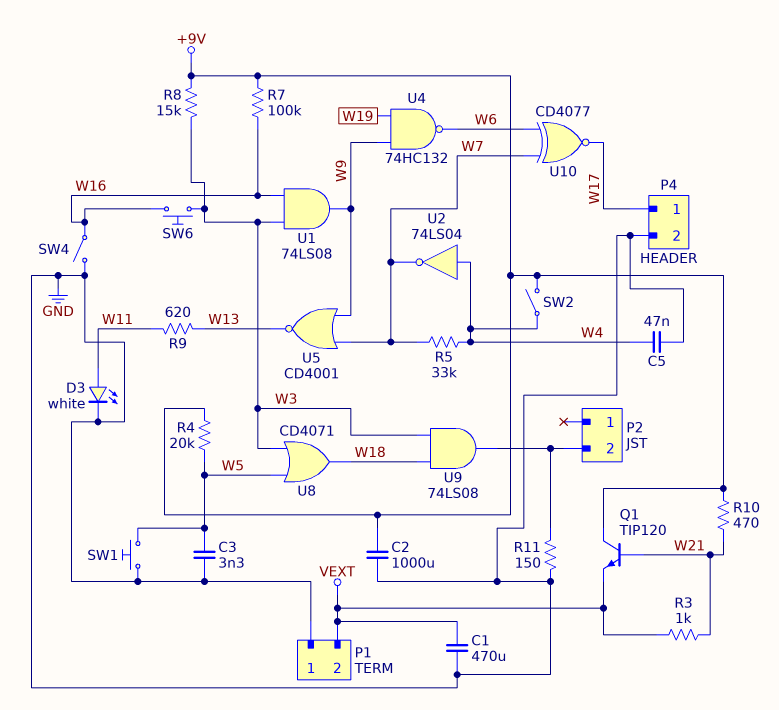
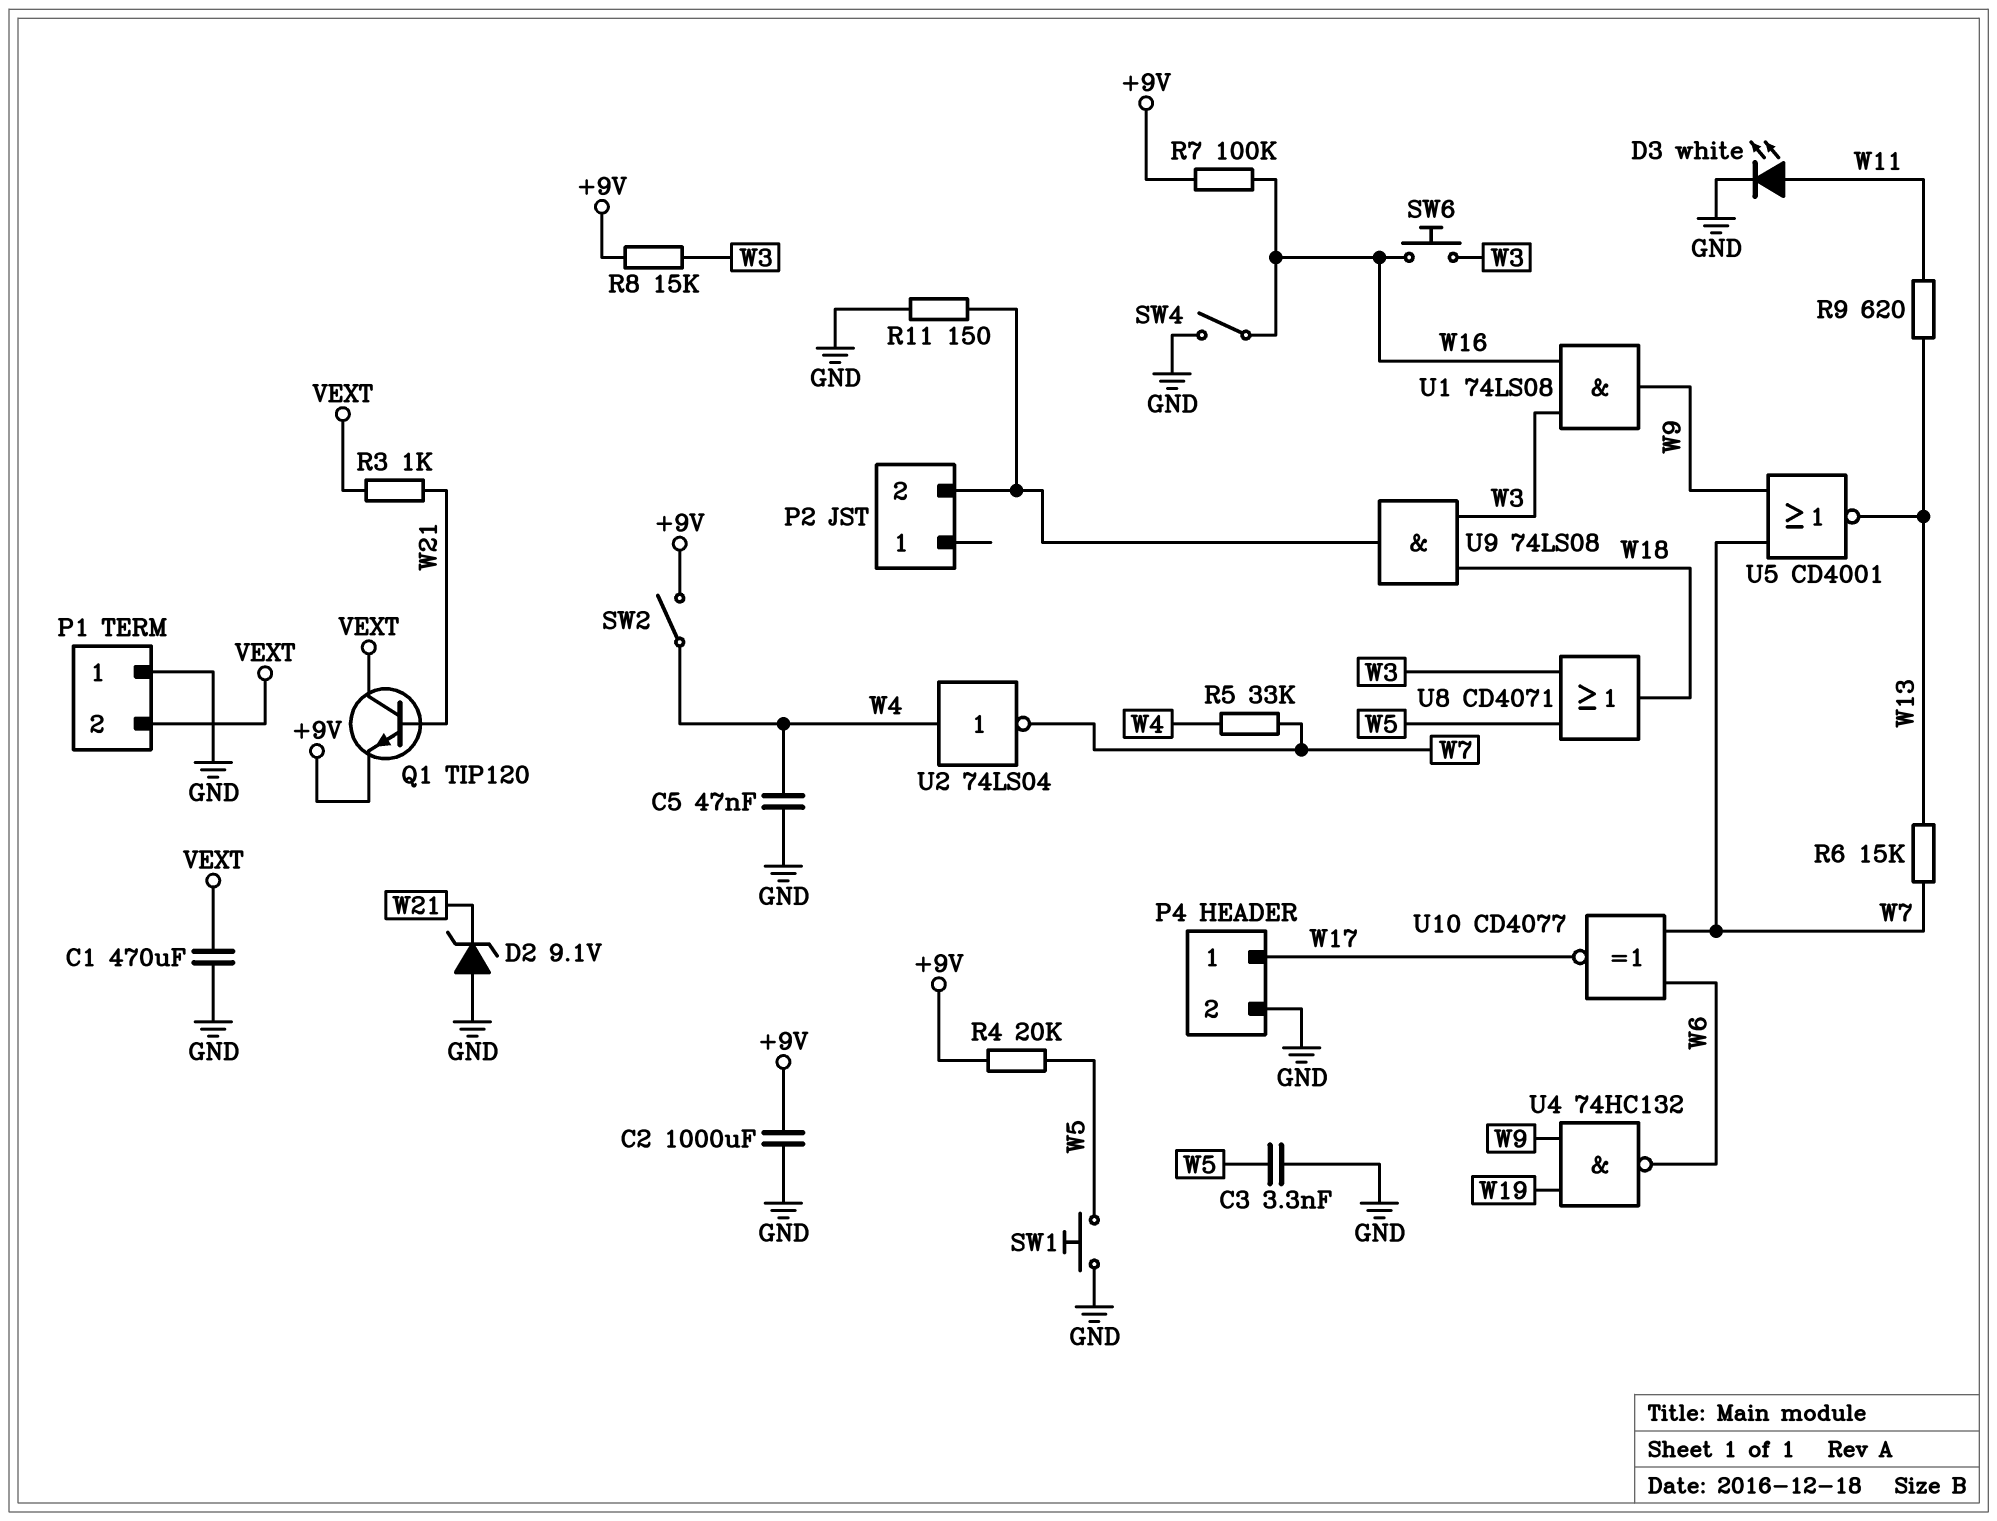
D2: none -> zener 9.1V (A GND, K W21)
Q1: NPN TIP120 (B W21, C +9V, E VEXT) -> NPN TIP120 (B W21, C VEXT, E +9V)
R6: none -> 15k (W7, W13)
R10: 470 (+9V, W21) -> none

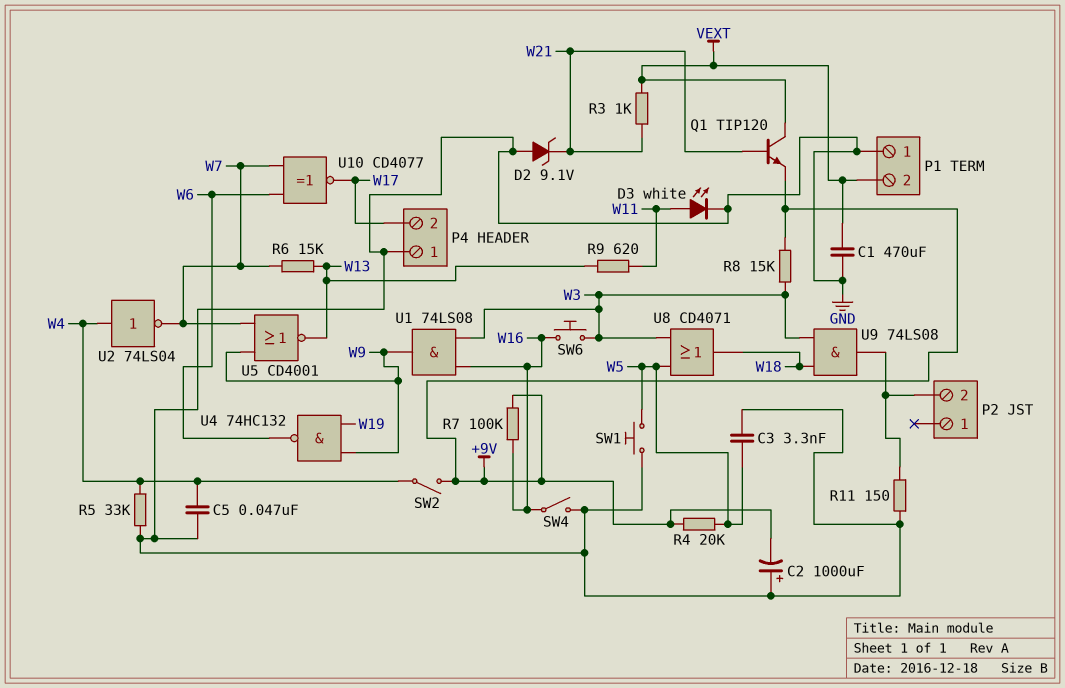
C2: 1000uF (+9V, GND) -> 1000uF (plus GND, minus +9V)
P4 pin 1: W17 -> GND
P4 pin 2: GND -> W17
R5: 33k (W4, W7) -> 33k (GND, W4)

